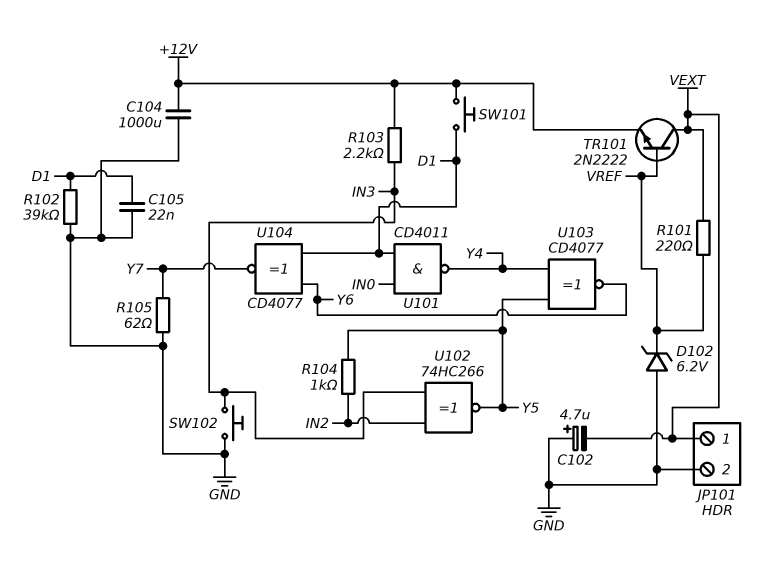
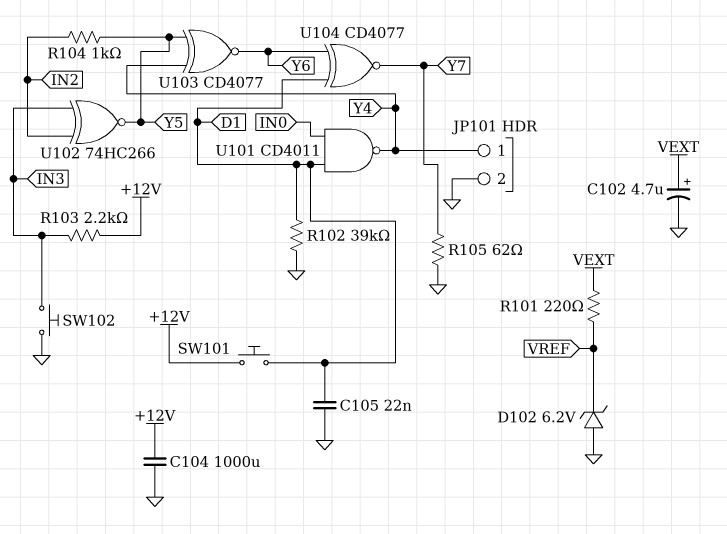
C102: 4.7uF (plus GND, minus VEXT) -> 4.7uF (plus VEXT, minus GND)
JP101 pin 1: VEXT -> Y4
TR101: NPN 2N2222 (B VREF, C VEXT, E +12V) -> none

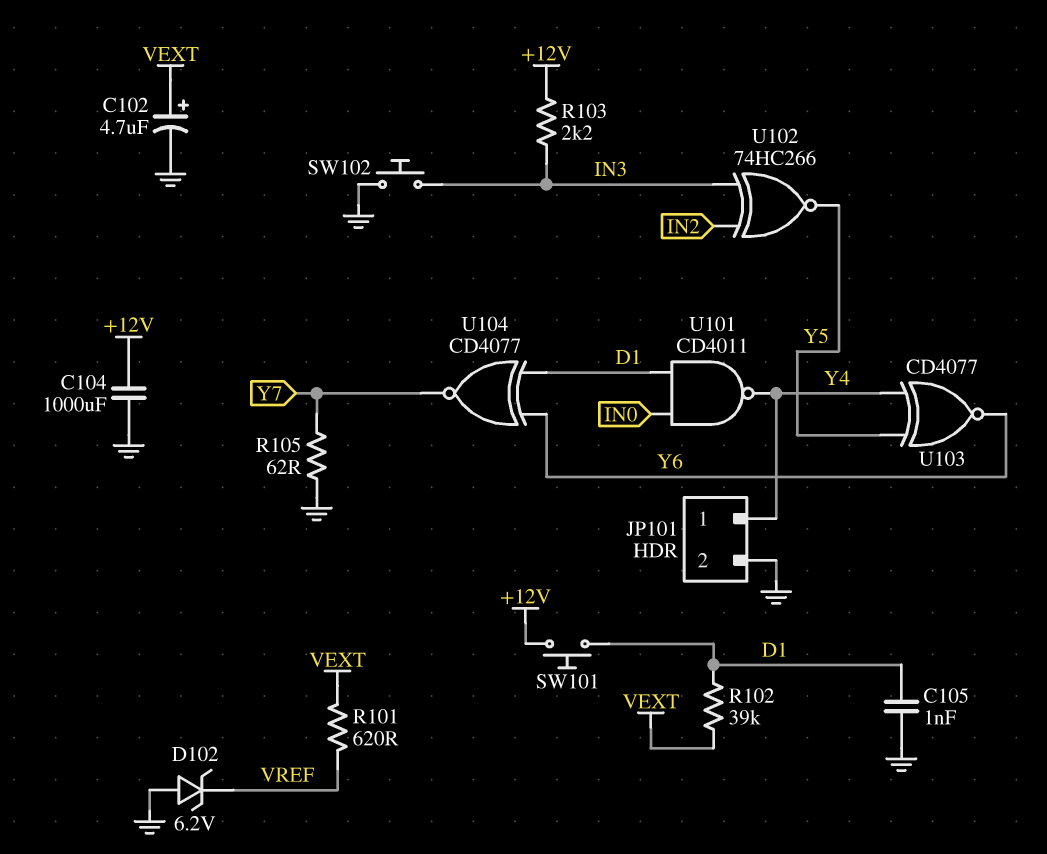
C105: 22nF (D1, GND) -> 1nF (D1, GND)
R101: 220 (VEXT, VREF) -> 620 (VEXT, VREF)
R102: 39k (D1, GND) -> 39k (D1, VEXT)
R104: 1k (IN2, Y5) -> none

